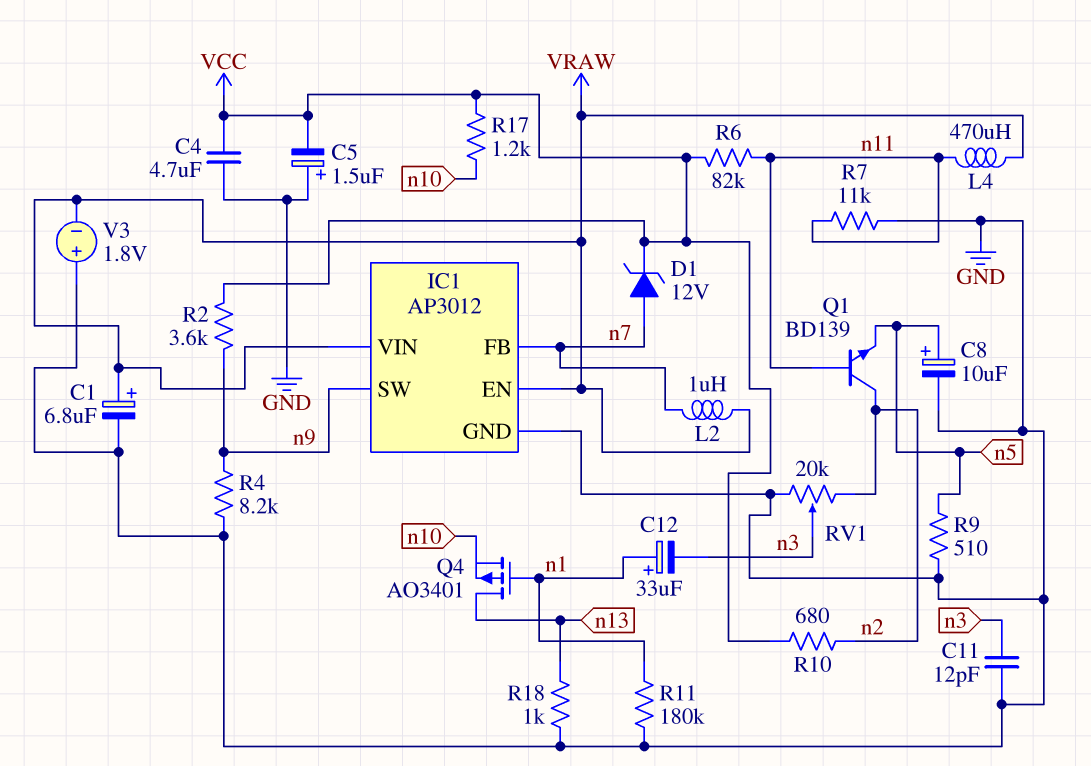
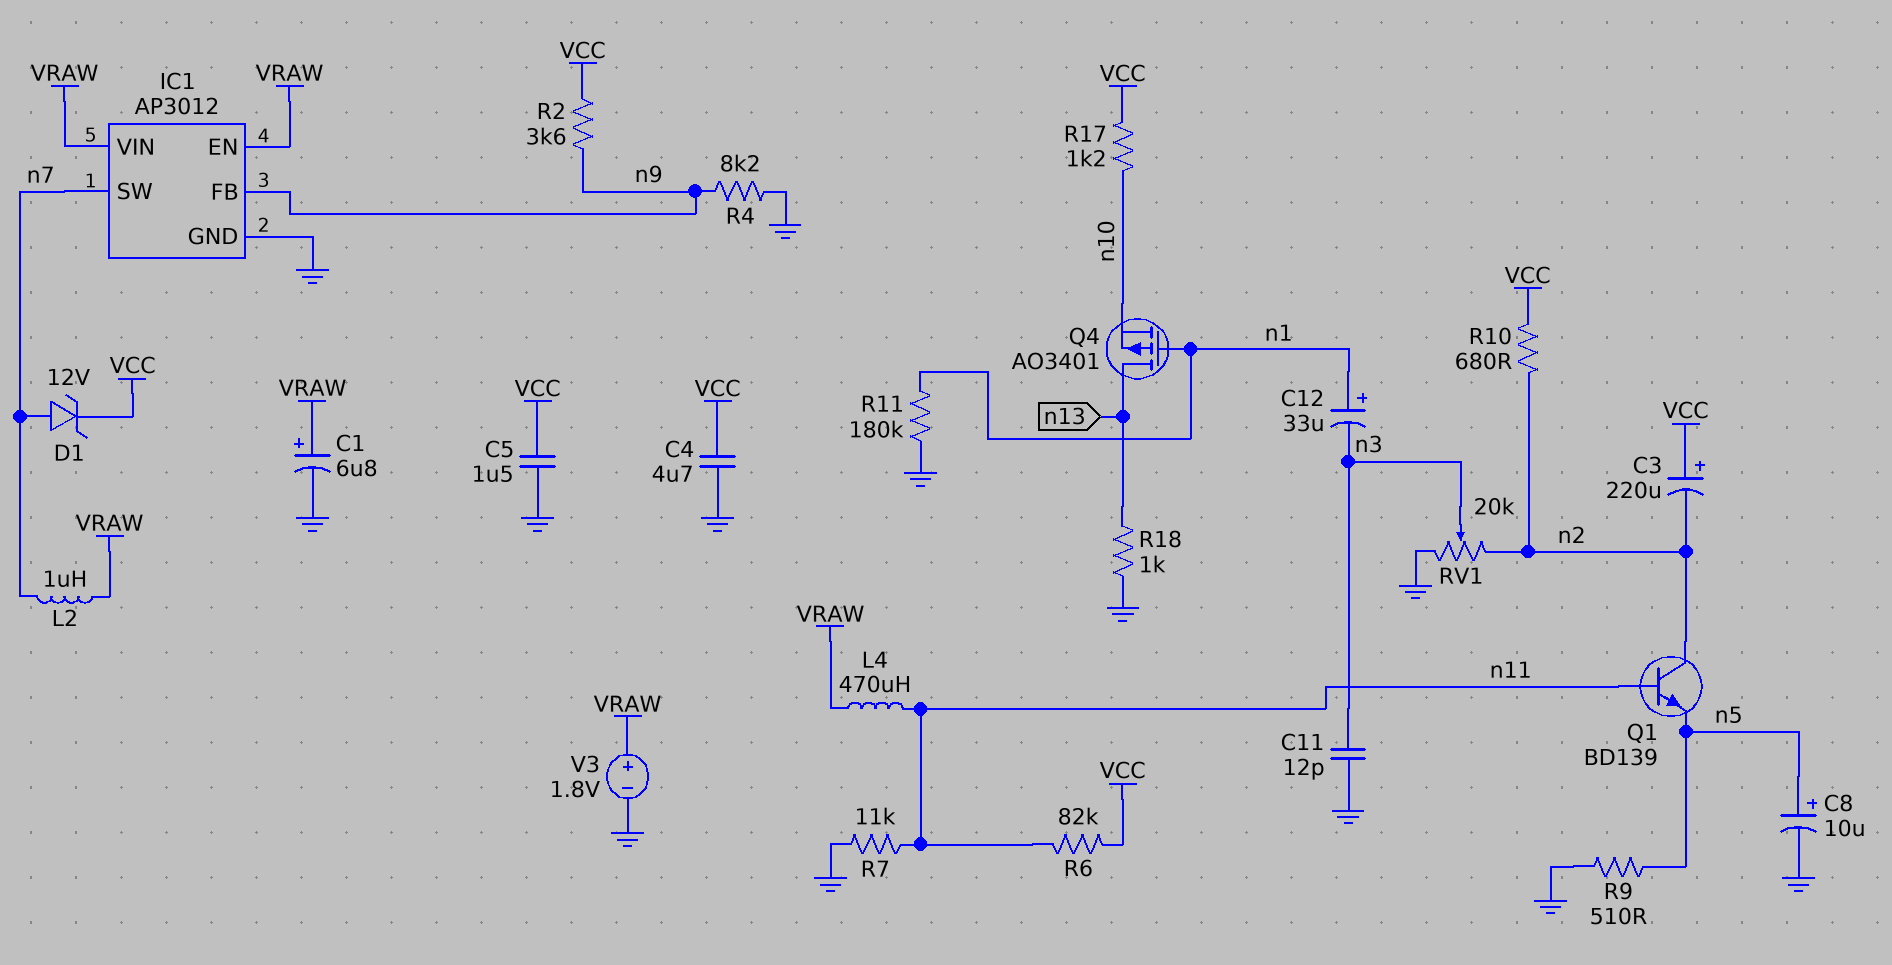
C3: none -> 220uF (plus VCC, minus n2)
C5: 1.5uF (plus GND, minus VCC) -> 1.5uF (GND, VCC)
IC1 pin FB: n7 -> n9
IC1 pin SW: n9 -> n7
V3: 1.8V (plus GND, minus VRAW) -> 1.8V (plus VRAW, minus GND)

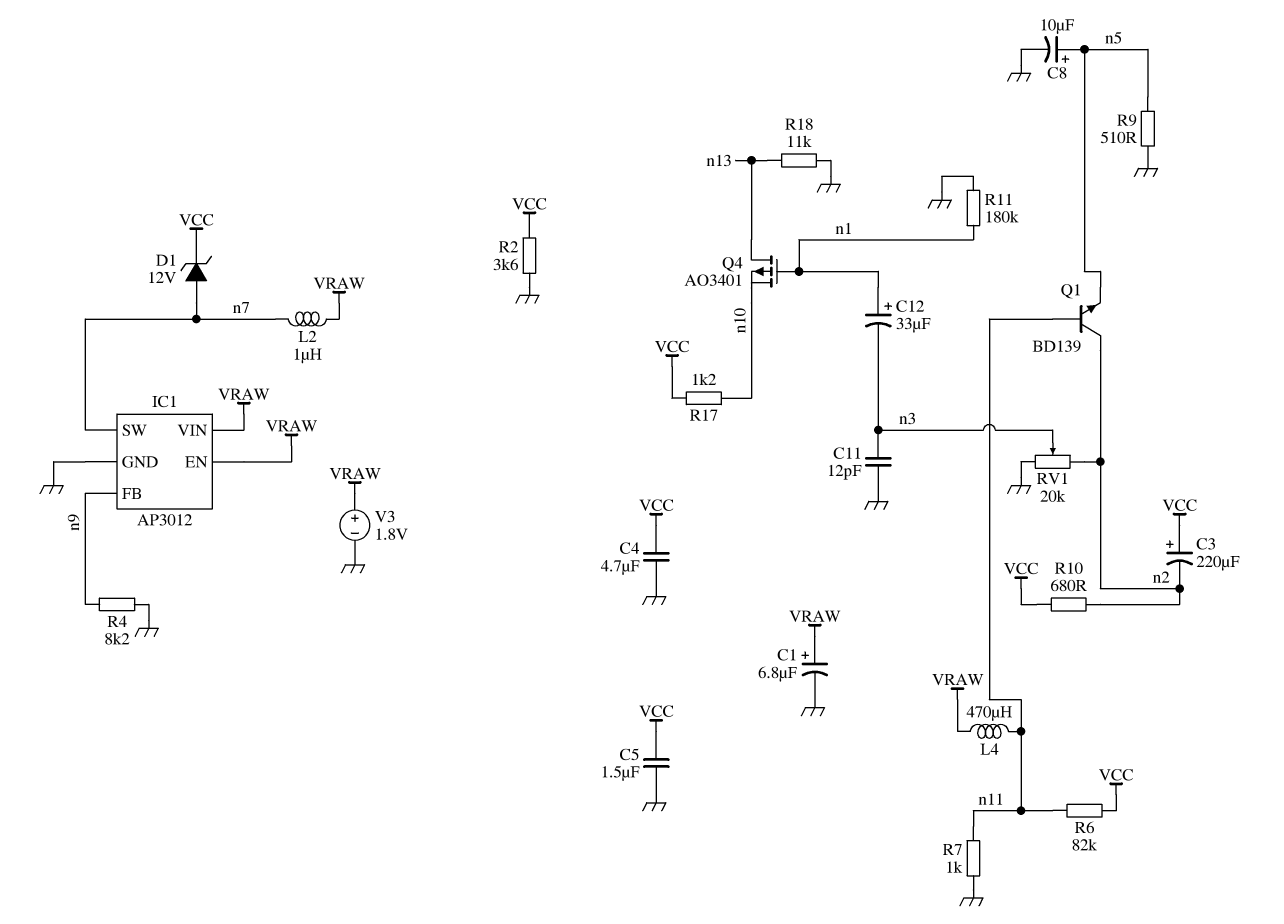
R2: 3.6k (VCC, n9) -> 3.6k (GND, VCC)
R7: 11k (GND, n11) -> 1k (GND, n11)
R18: 1k (GND, n13) -> 11k (GND, n13)

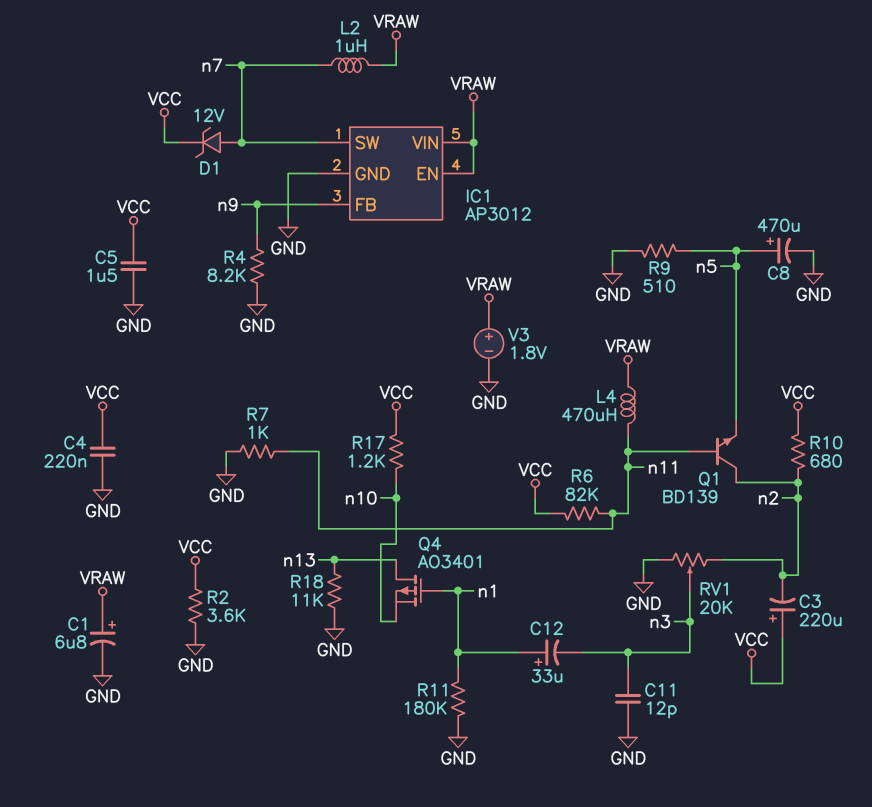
C4: 4.7uF (GND, VCC) -> 220nF (GND, VCC)
C8: 10uF (plus n5, minus GND) -> 470uF (plus n5, minus GND)

